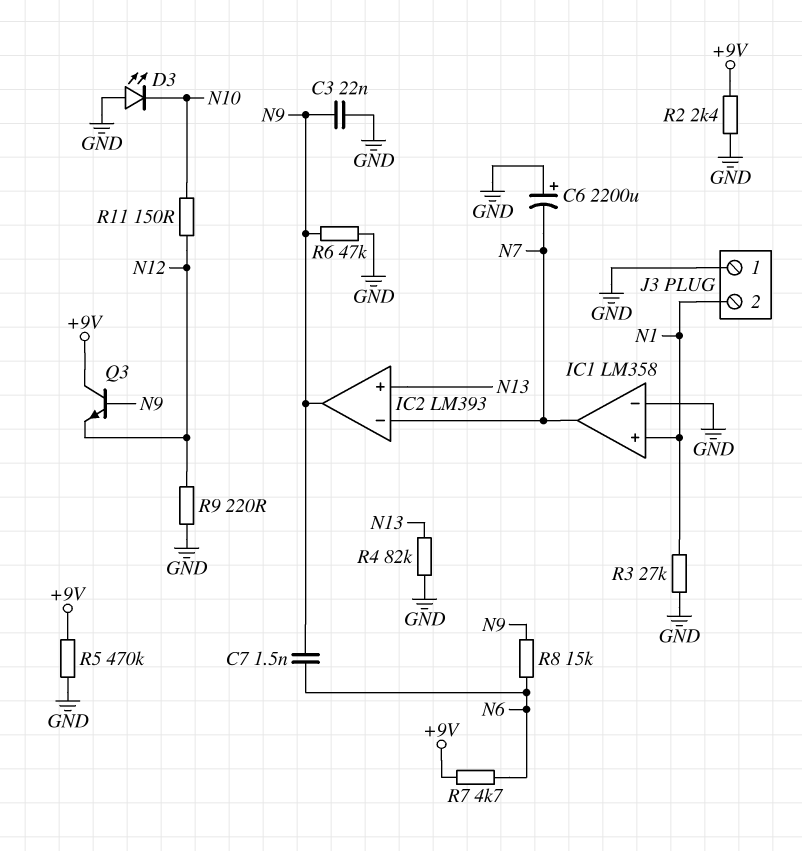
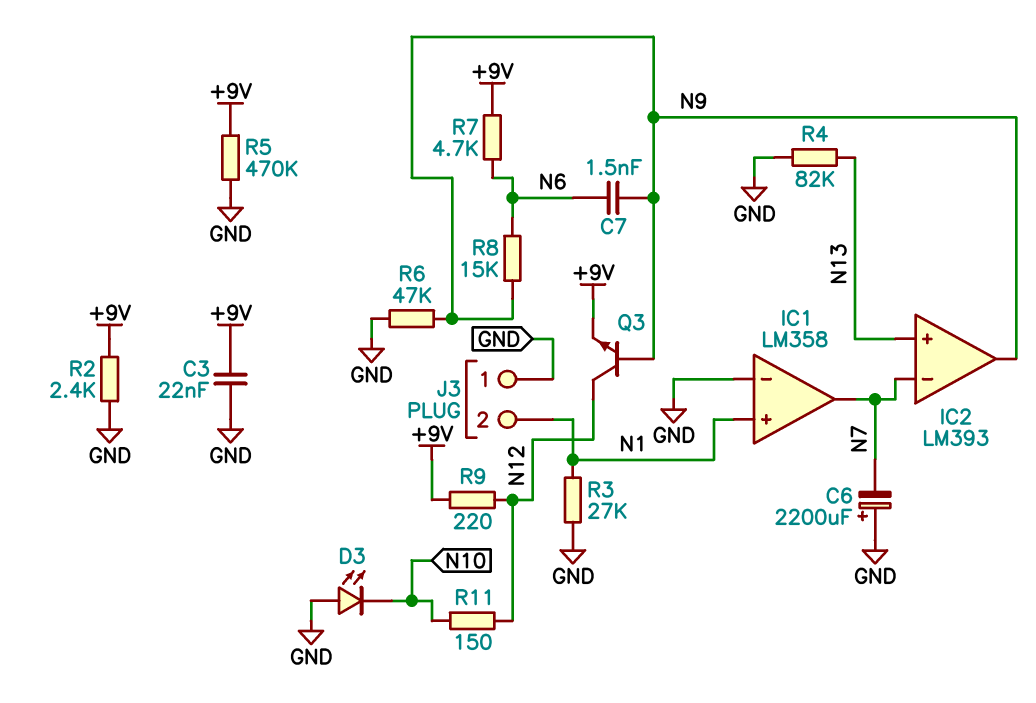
C3: 22nF (GND, N9) -> 22nF (+9V, GND)
Q3: NPN (B N9, C +9V, E N12) -> NPN (B N9, C N12, E +9V)
R9: 220 (GND, N12) -> 220 (+9V, N12)

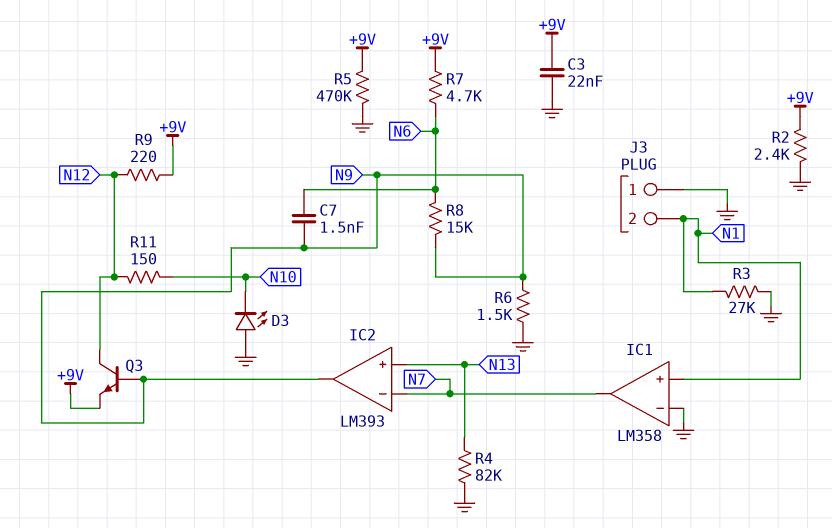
C6: 2200uF (plus GND, minus N7) -> none
R6: 47k (GND, N9) -> 1.5k (GND, N9)

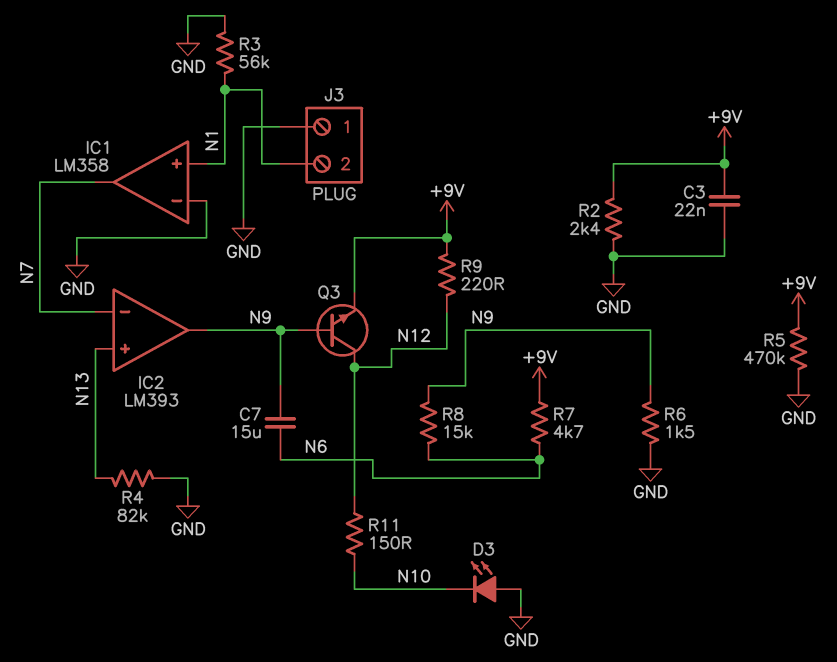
C7: 1.5nF (N6, N9) -> 15uF (N6, N9)
R3: 27k (GND, N1) -> 56k (GND, N1)

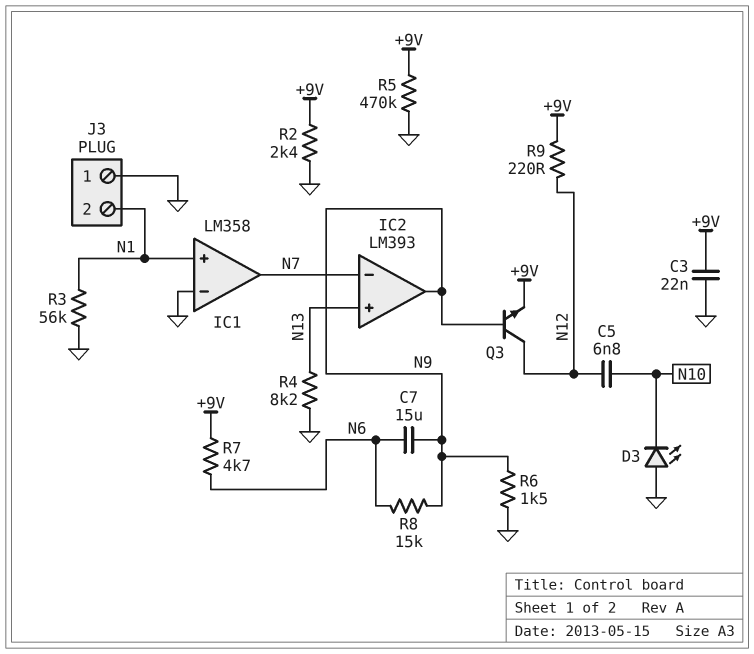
C5: none -> 6.8nF (N10, N12)
R4: 82k (GND, N13) -> 8.2k (GND, N13)
R11: 150 (N10, N12) -> none

